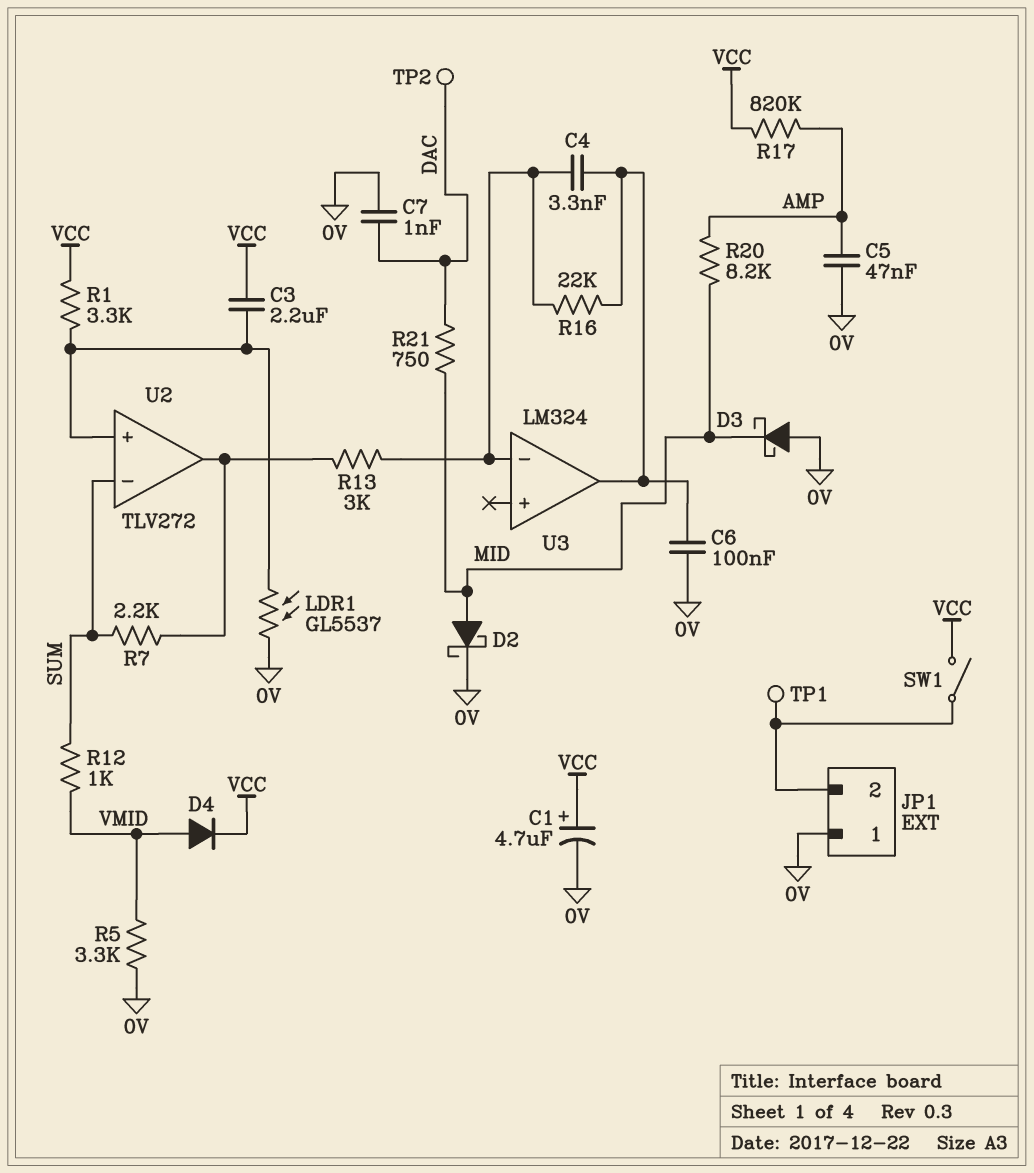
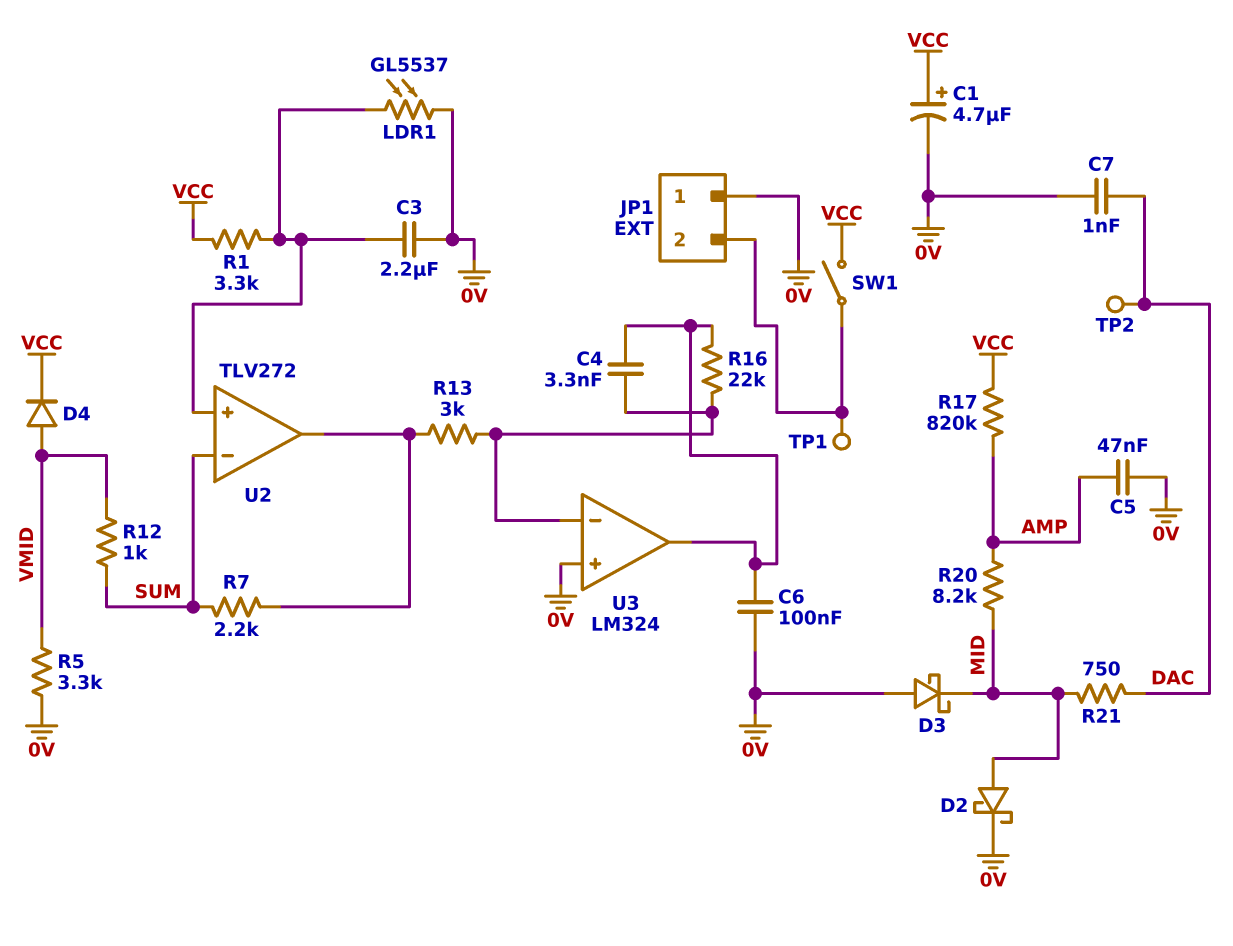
C3: 2.2uF (U2/in+, VCC) -> 2.2uF (0V, U2/in+)
U3 pin in+: none -> 0V

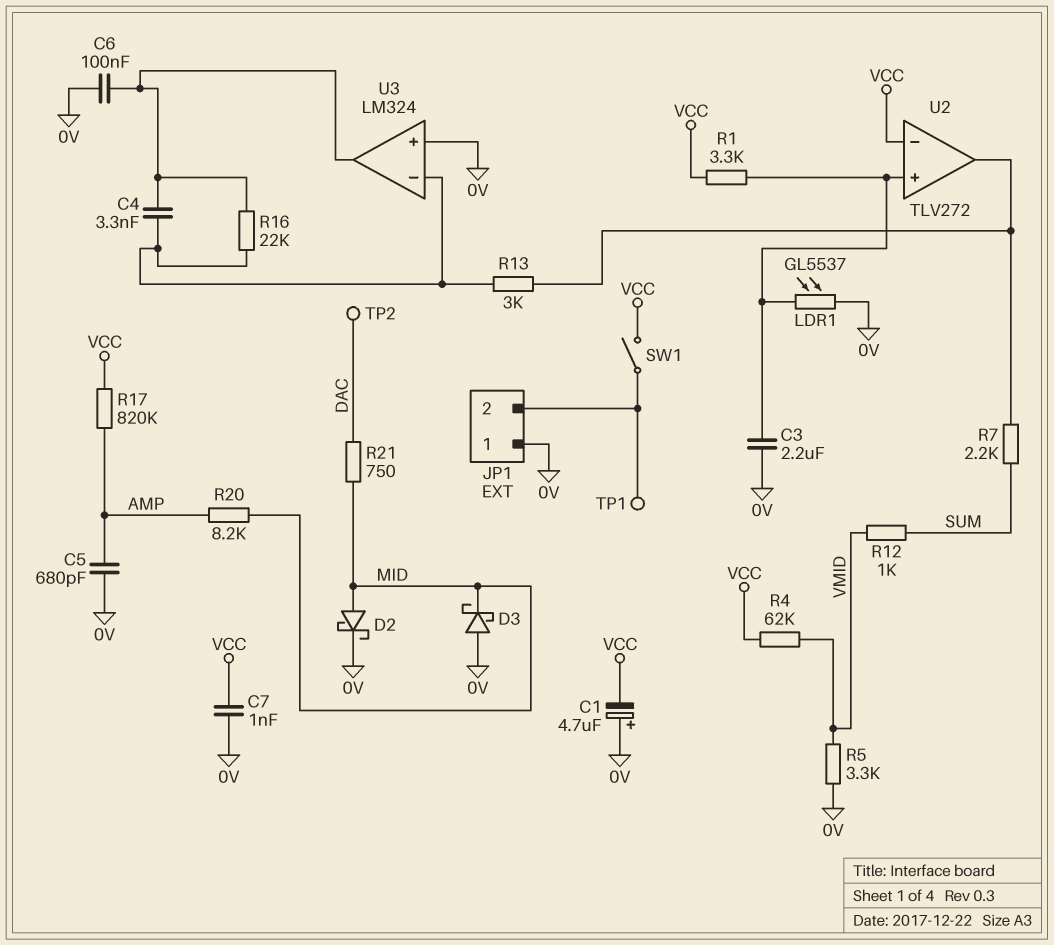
C1: 4.7uF (plus VCC, minus 0V) -> 4.7uF (plus 0V, minus VCC)
C5: 47nF (0V, AMP) -> 680pF (0V, AMP)
C7: 1nF (0V, DAC) -> 1nF (0V, VCC)
D4: diode (A VMID, K VCC) -> none
R4: none -> 62k (VCC, VMID)
U2 pin in-: SUM -> VCC

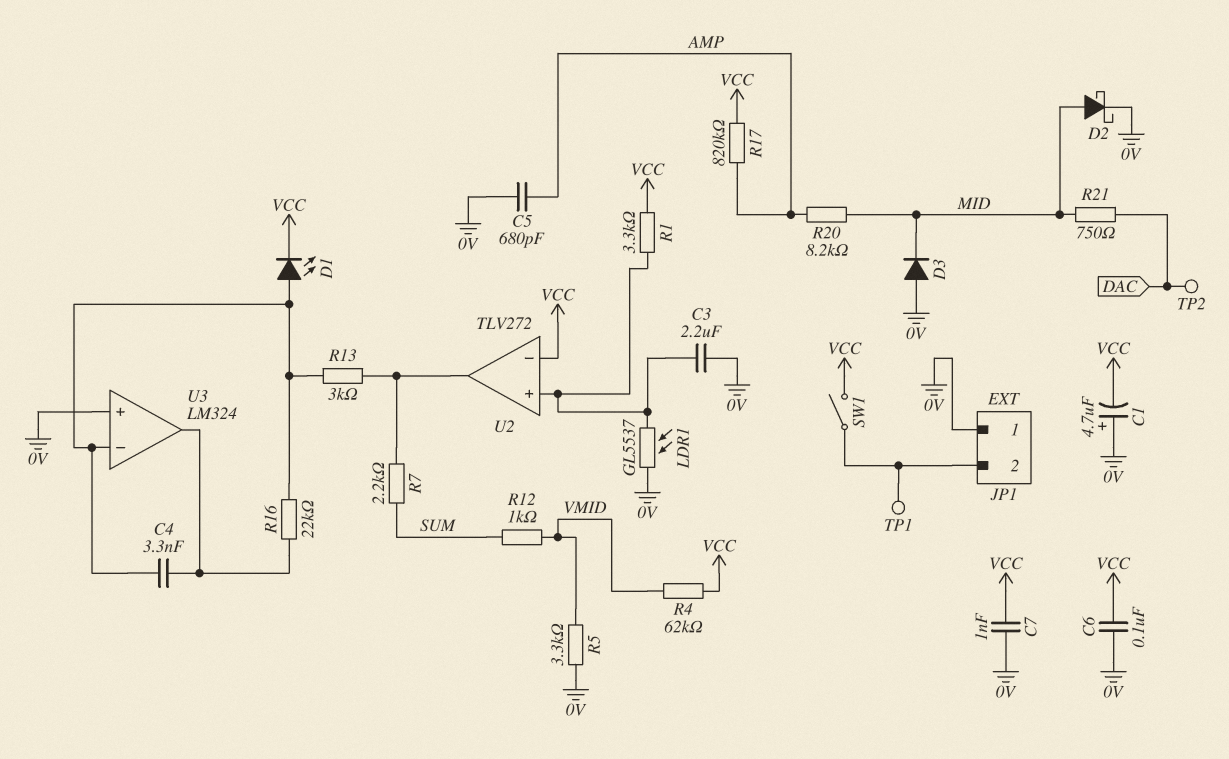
C6: 100nF (0V, U3/out) -> 100nF (0V, VCC)
D1: none -> LED (A U3/in-, K VCC)
D3: schottky (A 0V, K MID) -> diode (A 0V, K MID)

